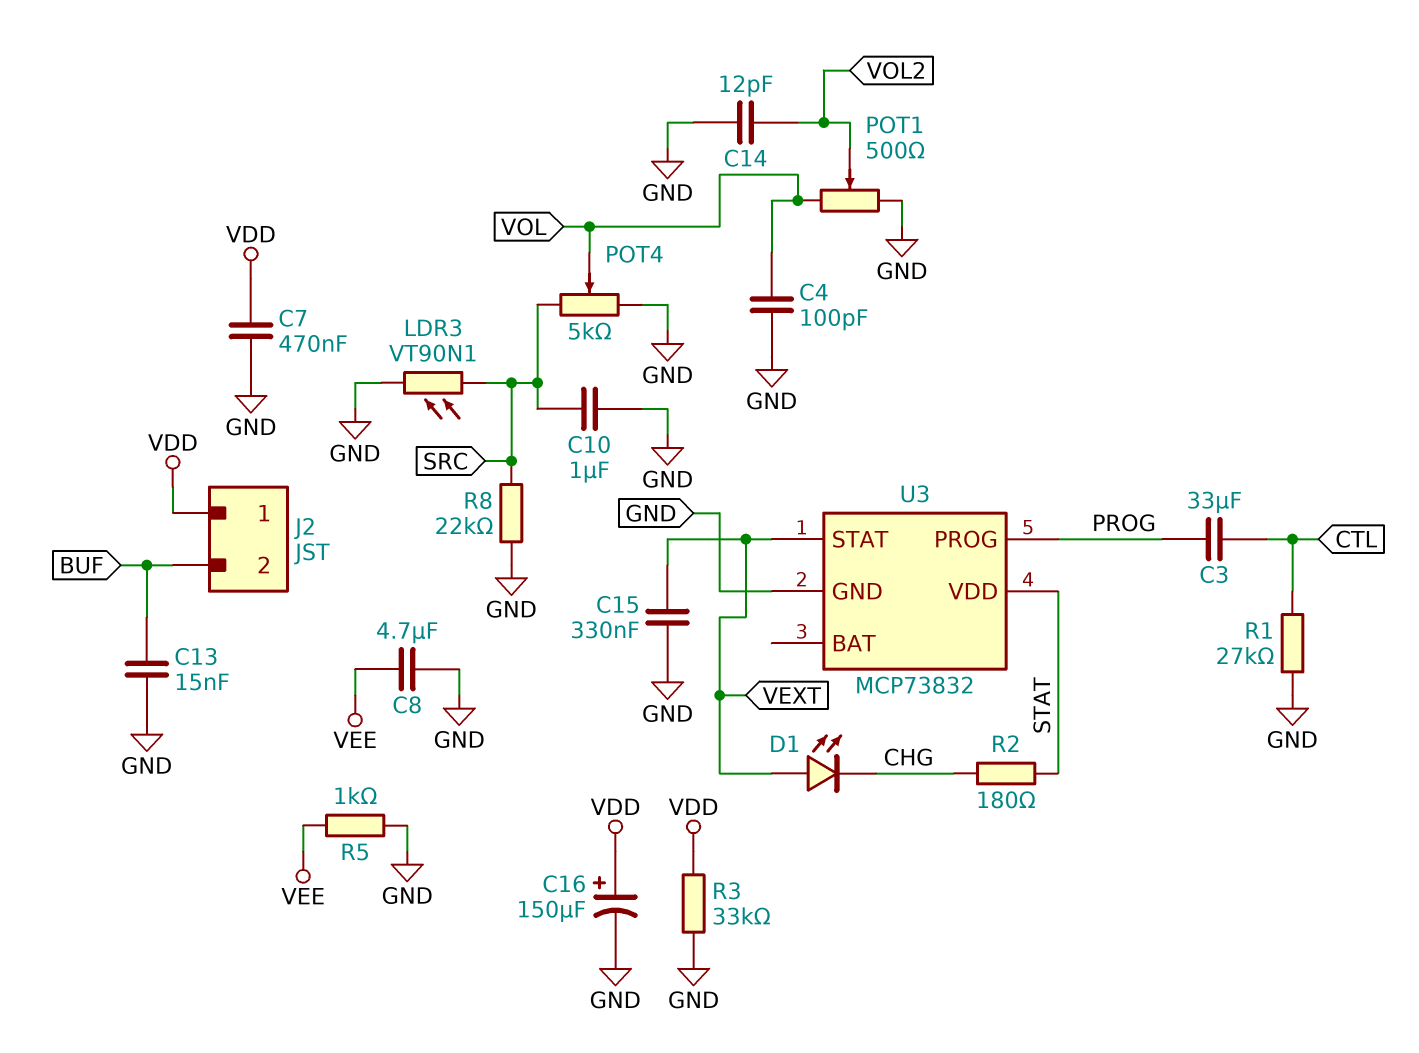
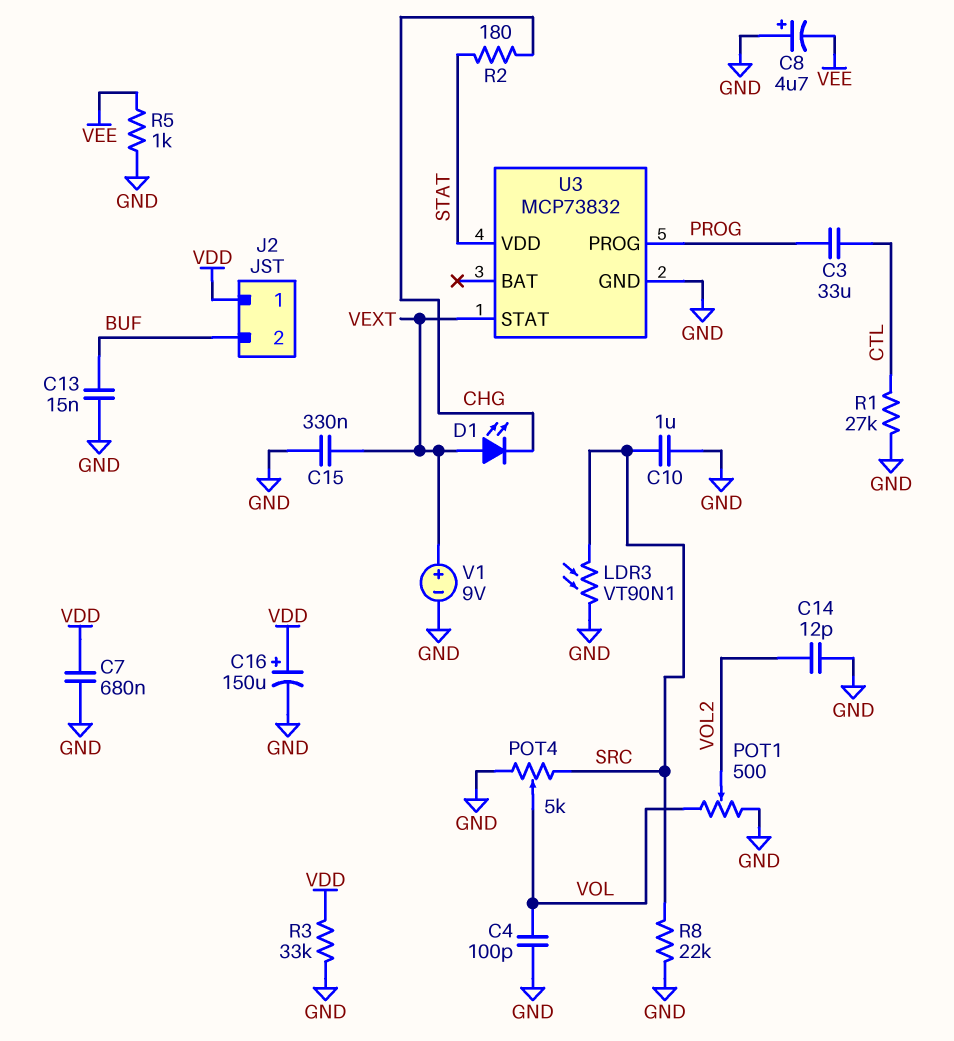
C7: 470nF (GND, VDD) -> 680nF (GND, VDD)
C8: 4.7uF (GND, VEE) -> 4.7uF (plus GND, minus VEE)
V1: none -> 9V (plus VEXT, minus GND)

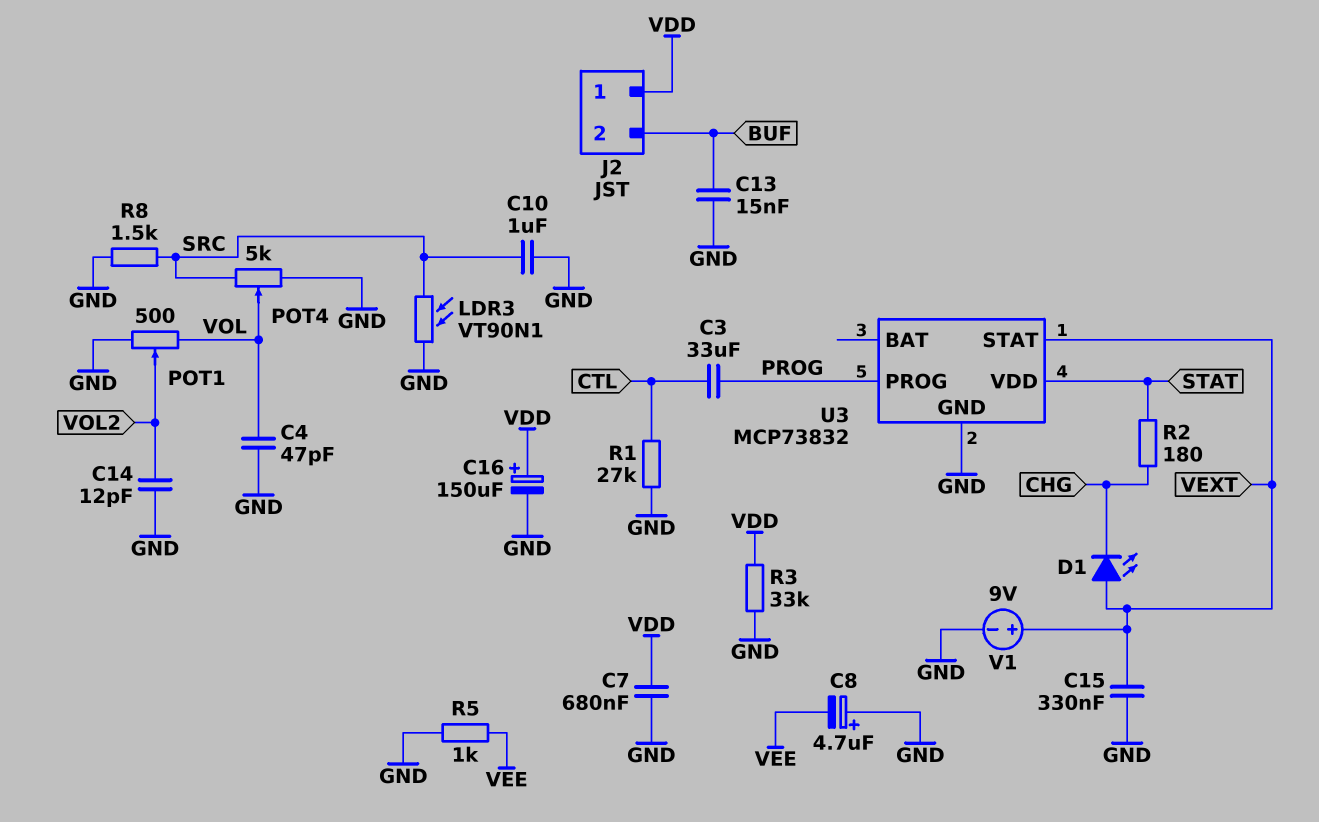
C4: 100pF (GND, VOL) -> 47pF (GND, VOL)
R8: 22k (GND, SRC) -> 1.5k (GND, SRC)

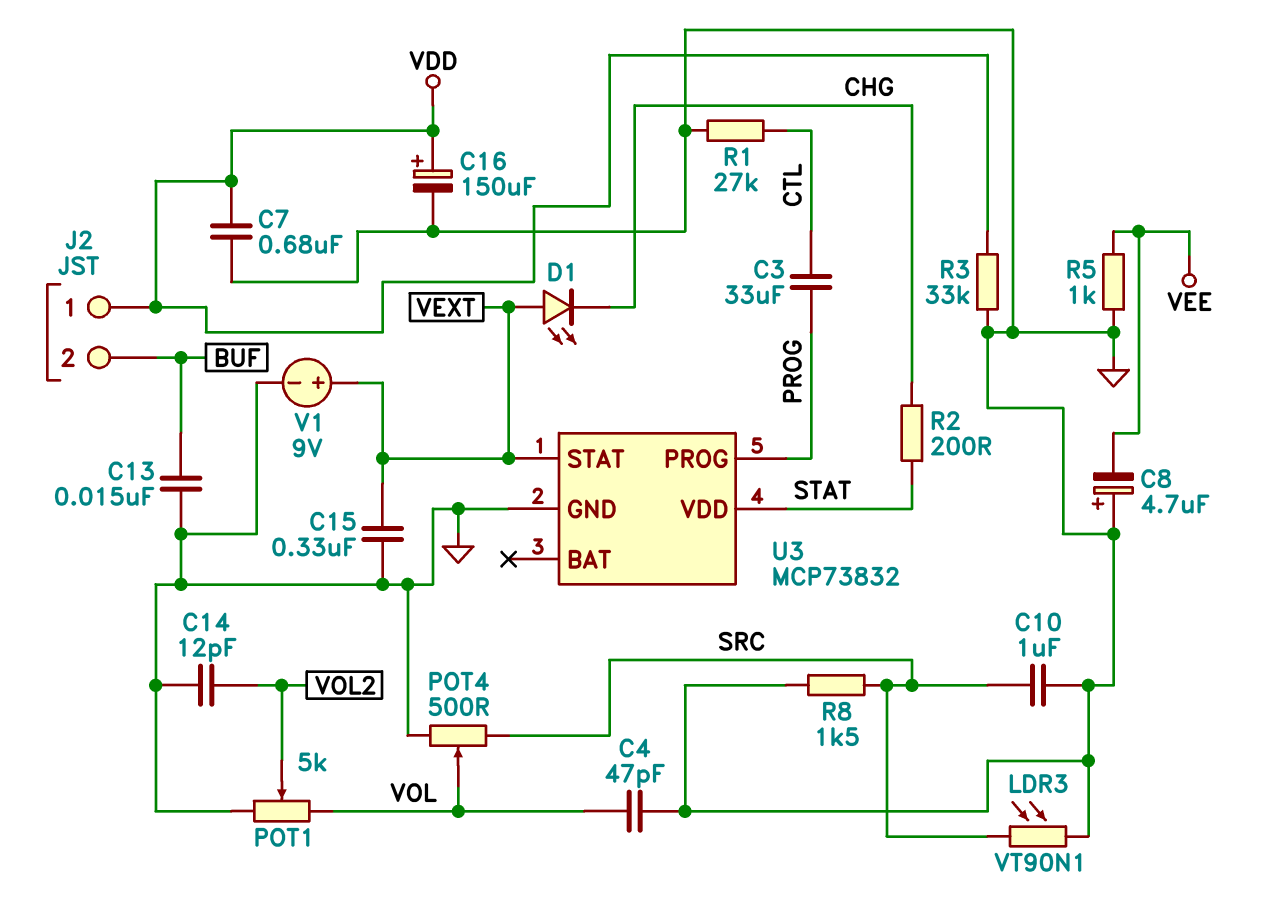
POT1: 500 (GND, VOL, wiper VOL2) -> 5k (GND, VOL, wiper VOL2)
POT4: 5k (GND, SRC, wiper VOL) -> 500 (GND, SRC, wiper VOL)
R2: 180 (CHG, STAT) -> 200 (CHG, STAT)

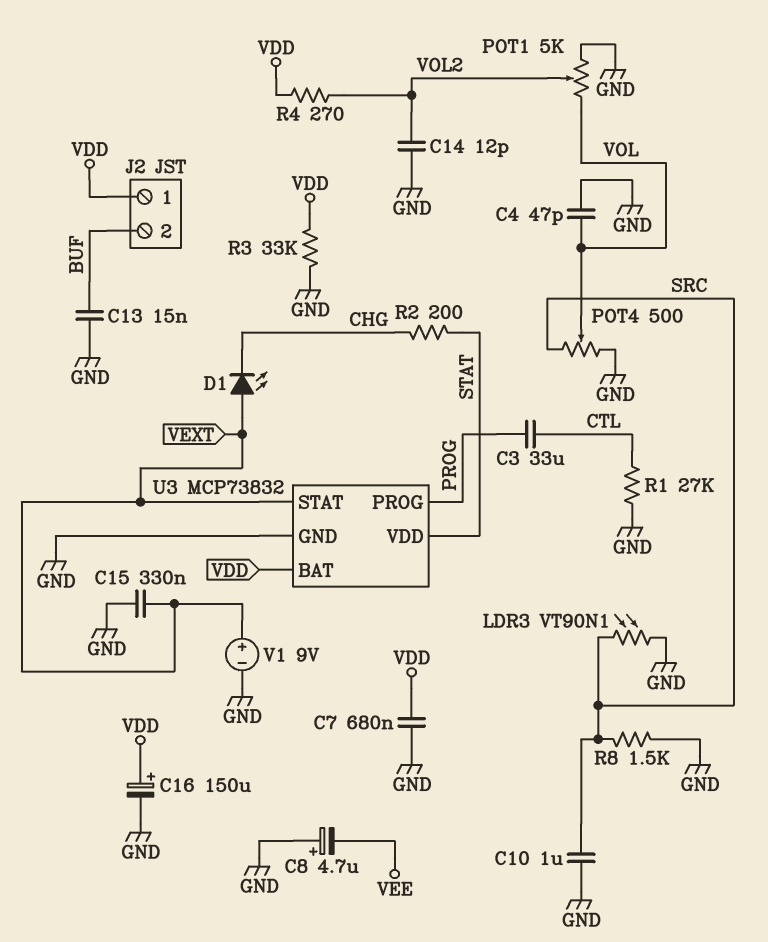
R4: none -> 270 (VDD, VOL2)
R5: 1k (GND, VEE) -> none
U3 pin BAT: none -> VDD

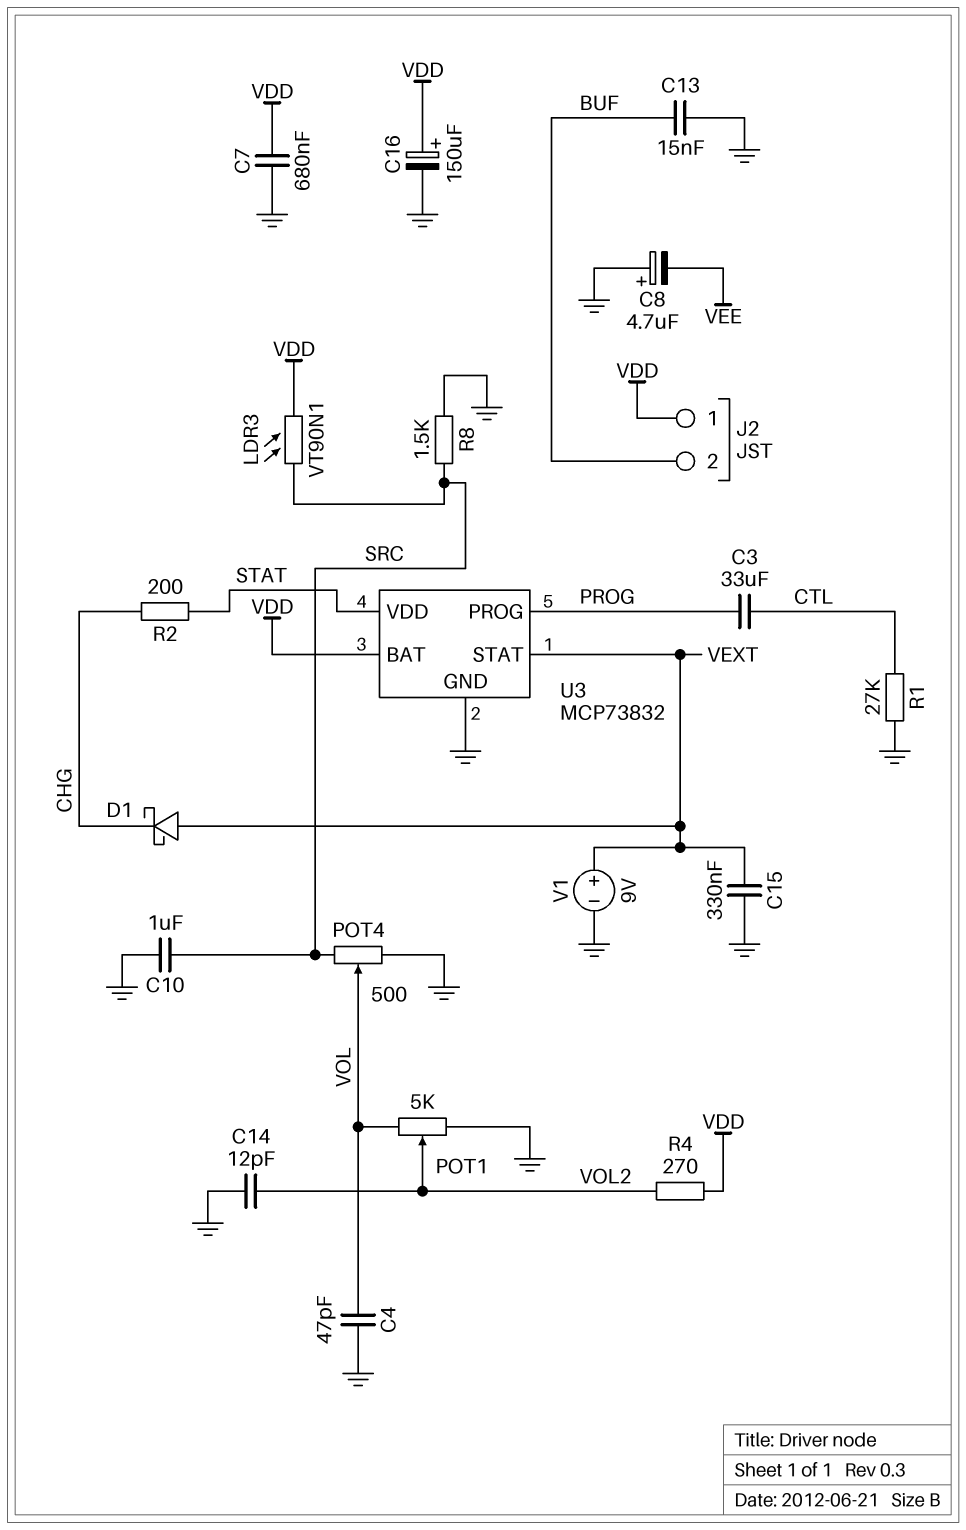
D1: LED (A VEXT, K CHG) -> schottky (A VEXT, K CHG)
LDR3: VT90N1 (GND, SRC) -> VT90N1 (SRC, VDD)
R3: 33k (GND, VDD) -> none

